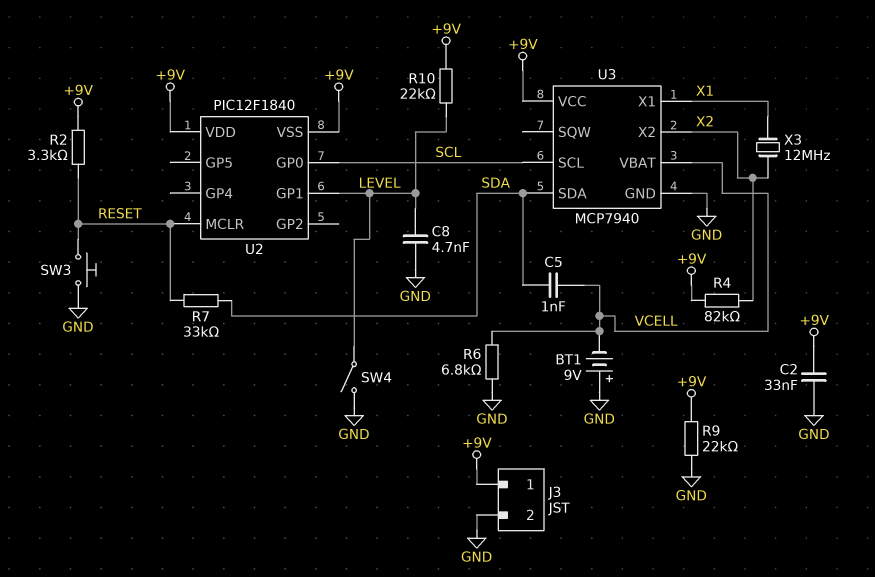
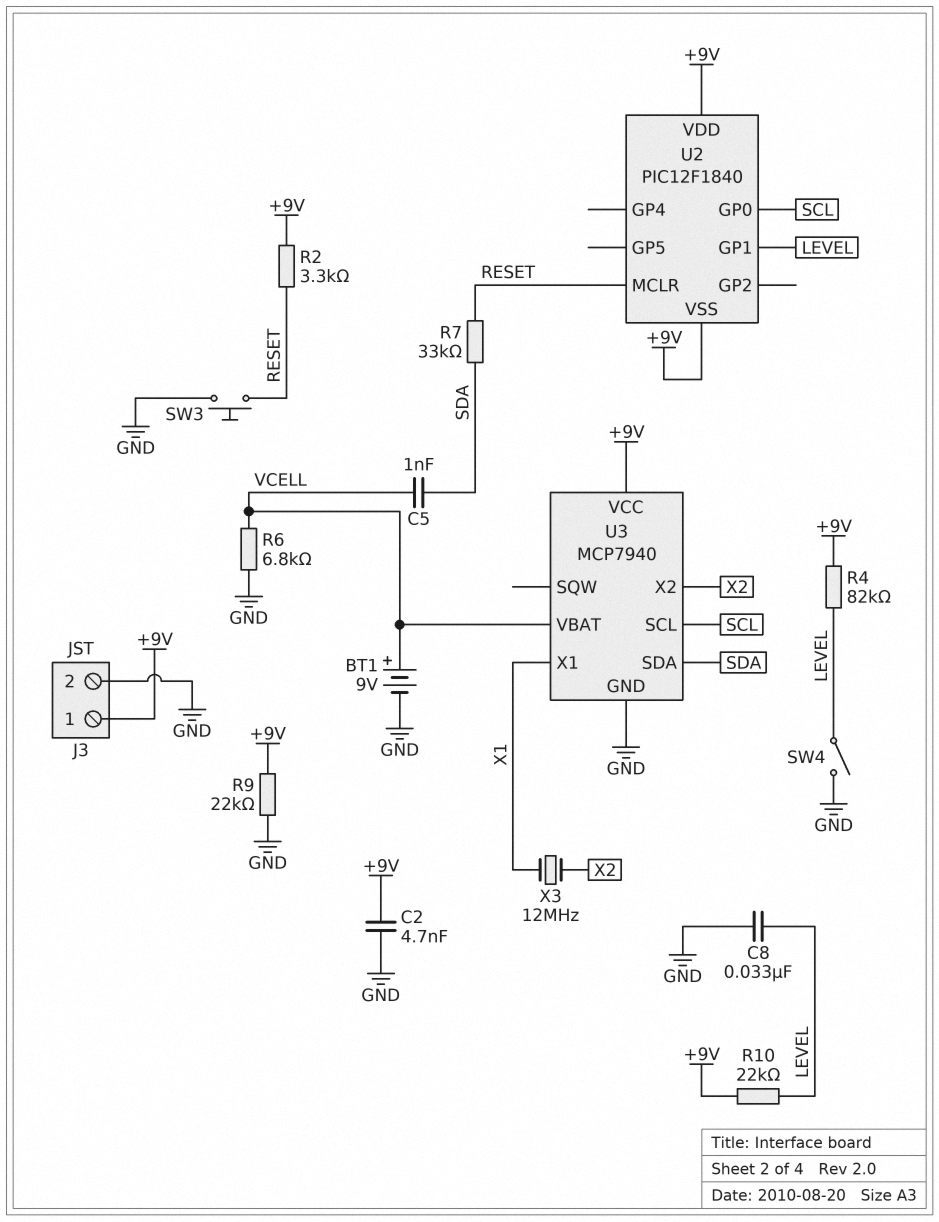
BT1: 9V (plus GND, minus VCELL) -> 9V (plus VCELL, minus GND)
C2: 33nF (+9V, GND) -> 4.7nF (+9V, GND)
C8: 4.7nF (GND, LEVEL) -> 33nF (GND, LEVEL)
R4: 82k (+9V, X2) -> 82k (+9V, LEVEL)

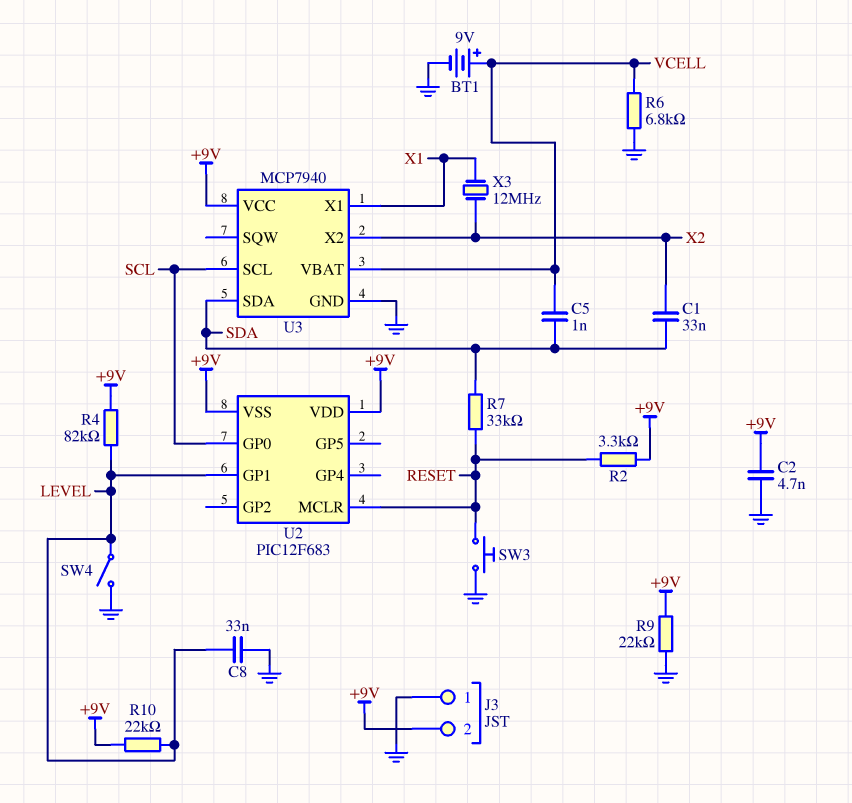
C1: none -> 33nF (SDA, X2)
J3 pin 1: +9V -> GND
J3 pin 2: GND -> +9V
U2: PIC12F1840 -> PIC12F683

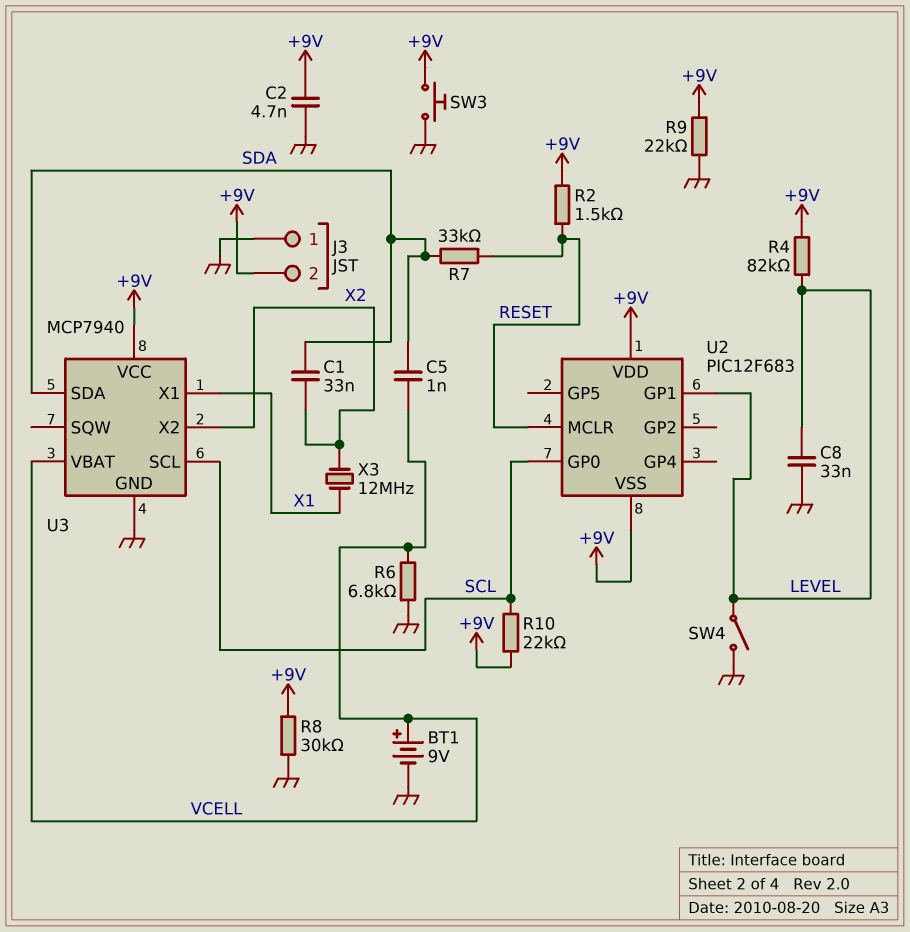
R2: 3.3k (+9V, RESET) -> 1.5k (+9V, RESET)
R8: none -> 30k (+9V, GND)
R10: 22k (+9V, LEVEL) -> 22k (+9V, SCL)
SW3: button (GND, RESET) -> button (+9V, GND)

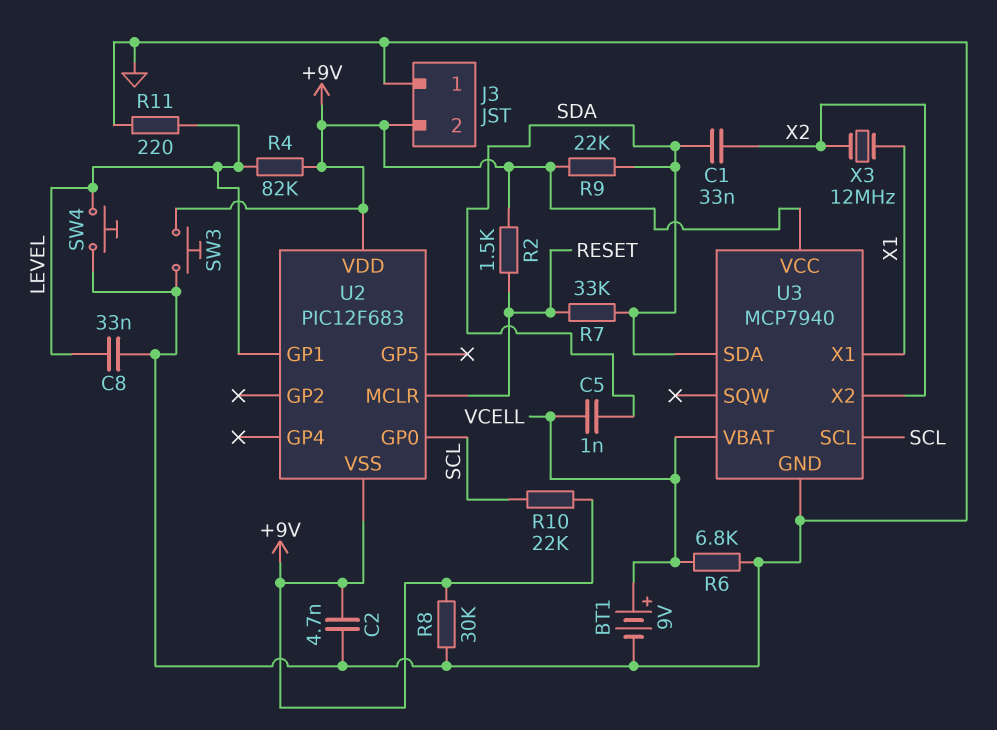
R9: 22k (+9V, GND) -> 22k (+9V, SDA)
R11: none -> 220 (GND, LEVEL)
SW4: switch (GND, LEVEL) -> button (GND, LEVEL)

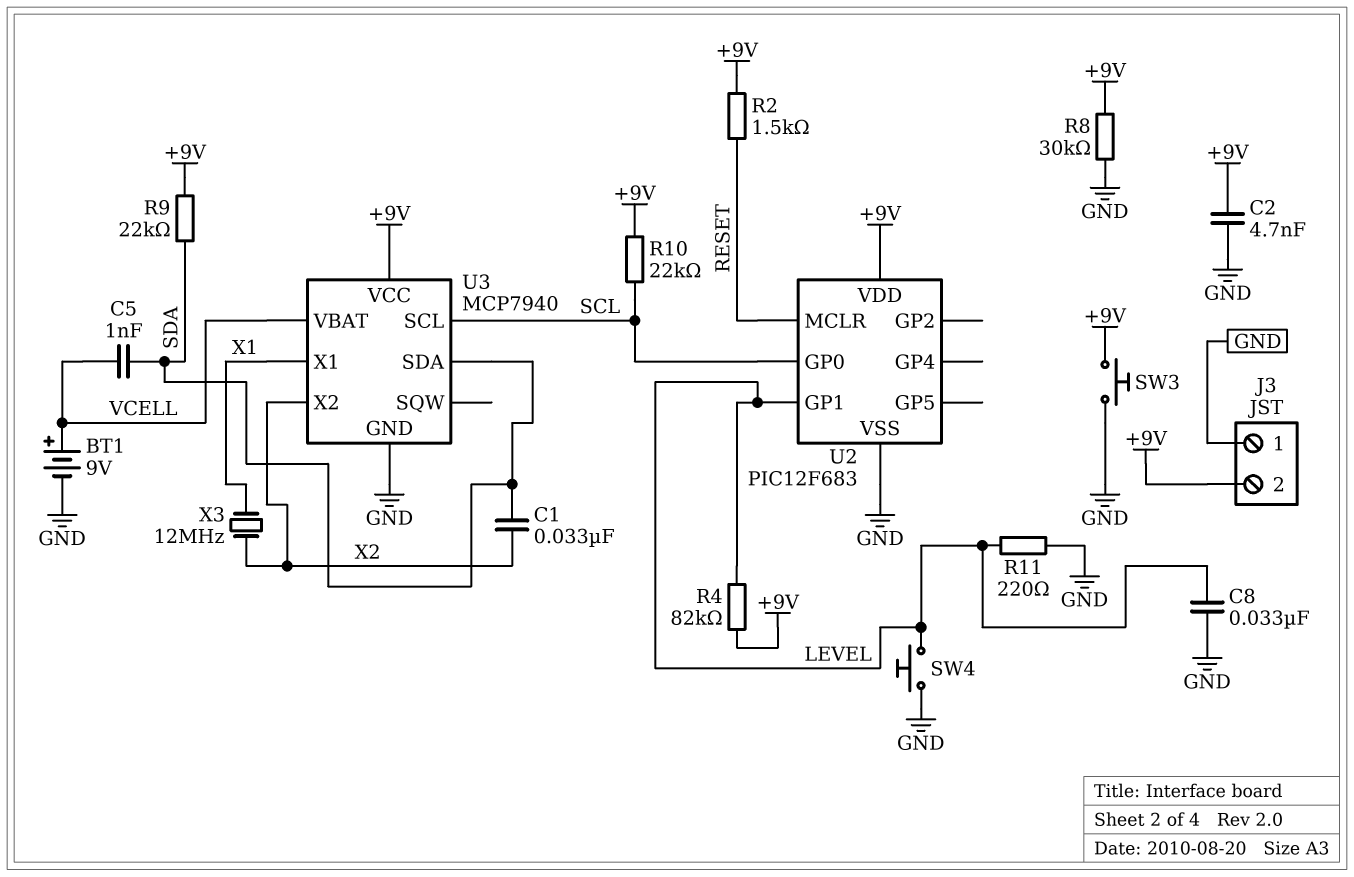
R6: 6.8k (GND, VCELL) -> none
R7: 33k (RESET, SDA) -> none
U2 pin VSS: +9V -> GND

